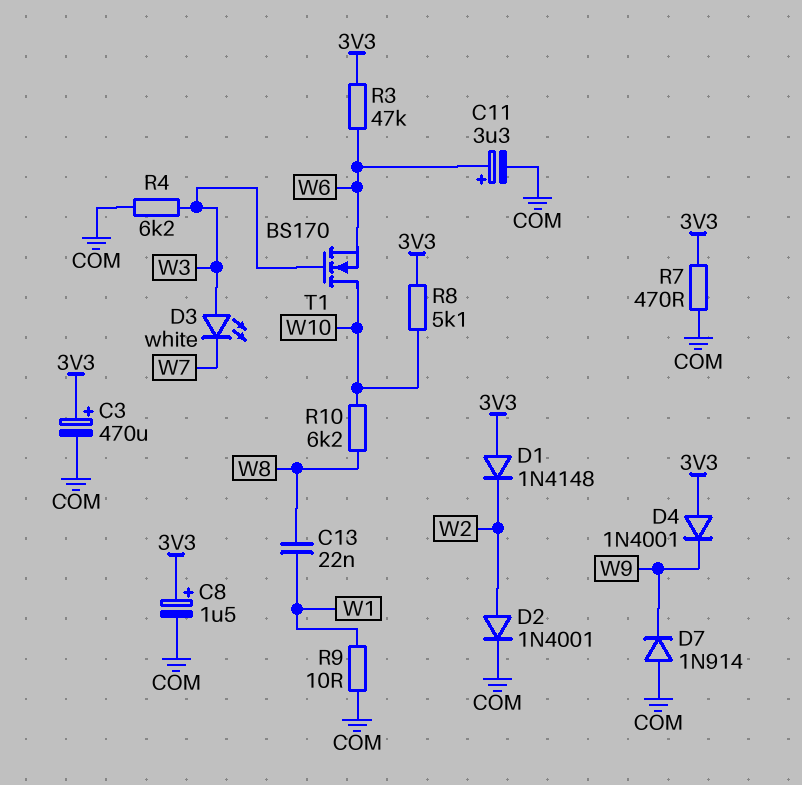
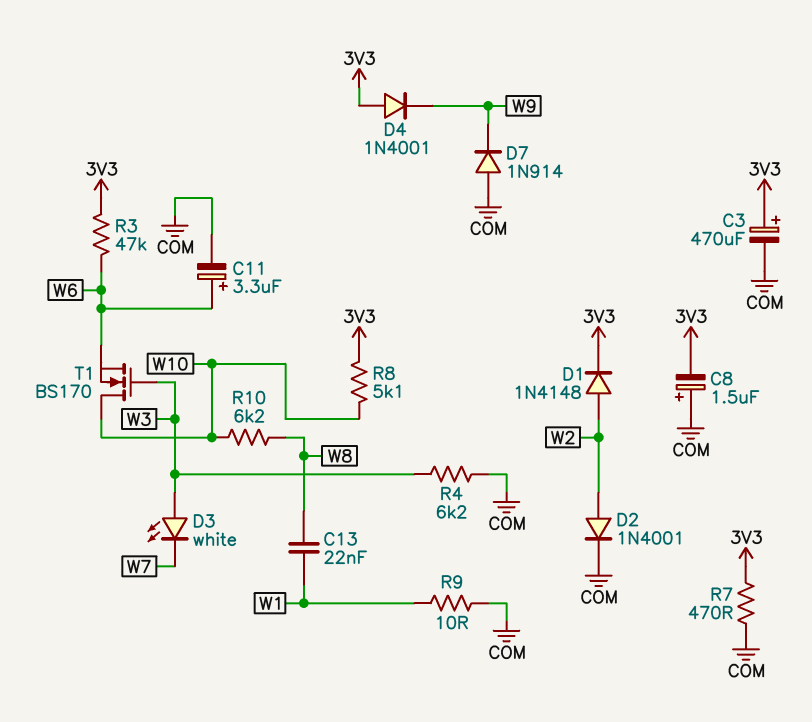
C8: 1.5uF (plus 3V3, minus COM) -> 1.5uF (plus COM, minus 3V3)
D1: diode 1N4148 (A 3V3, K W2) -> diode 1N4148 (A W2, K 3V3)

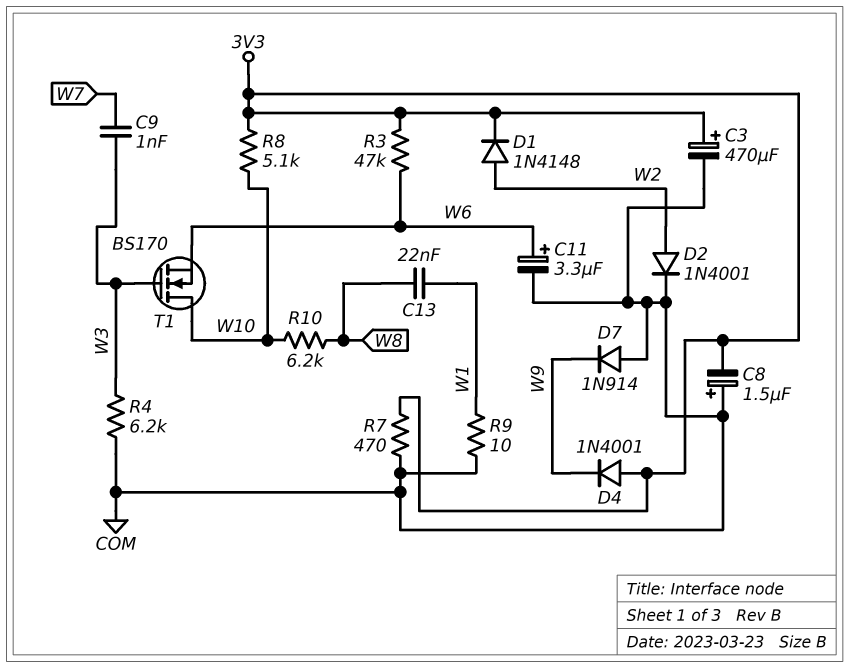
C9: none -> 1nF (W3, W7)
D3: LED white (A W3, K W7) -> none

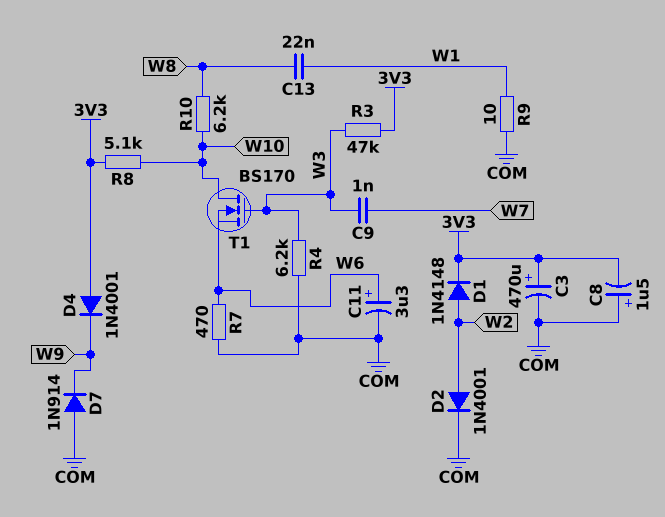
R3: 47k (3V3, W6) -> 47k (3V3, W3)
R7: 470 (3V3, COM) -> 470 (COM, W6)

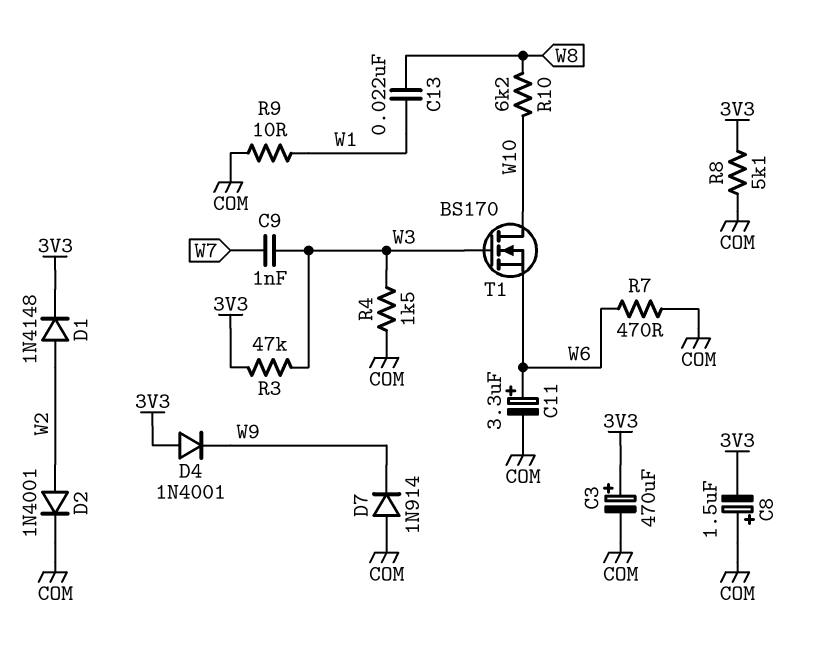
R4: 6.2k (COM, W3) -> 1.5k (COM, W3)
R8: 5.1k (3V3, W10) -> 5.1k (3V3, COM)

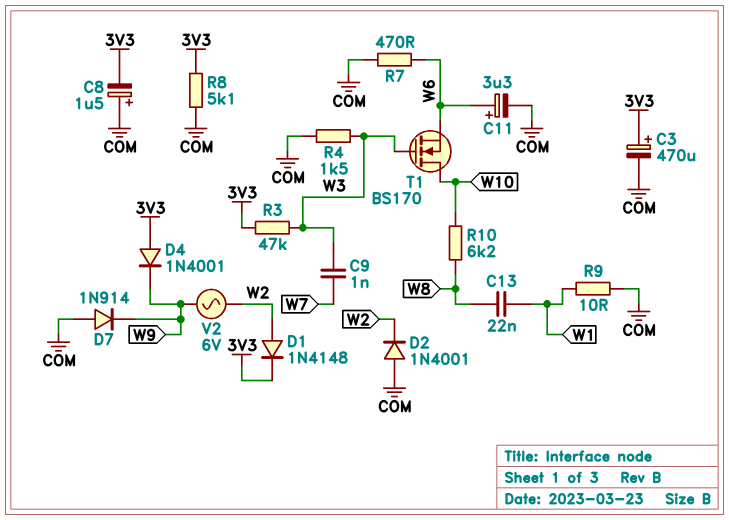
D2: diode 1N4001 (A W2, K COM) -> diode 1N4001 (A COM, K W2)
V2: none -> AC 6V (W2, W9)

